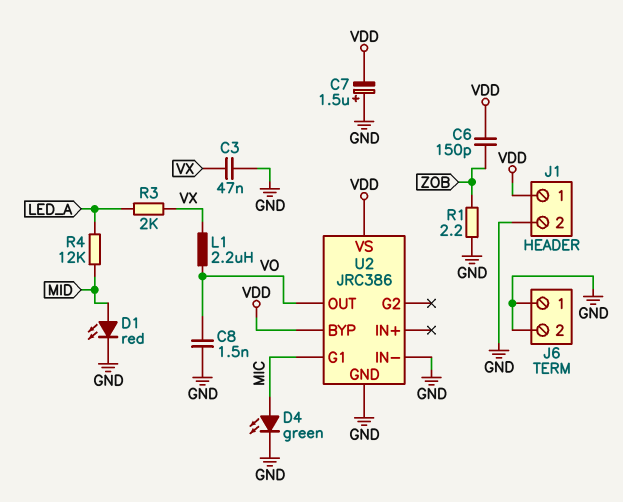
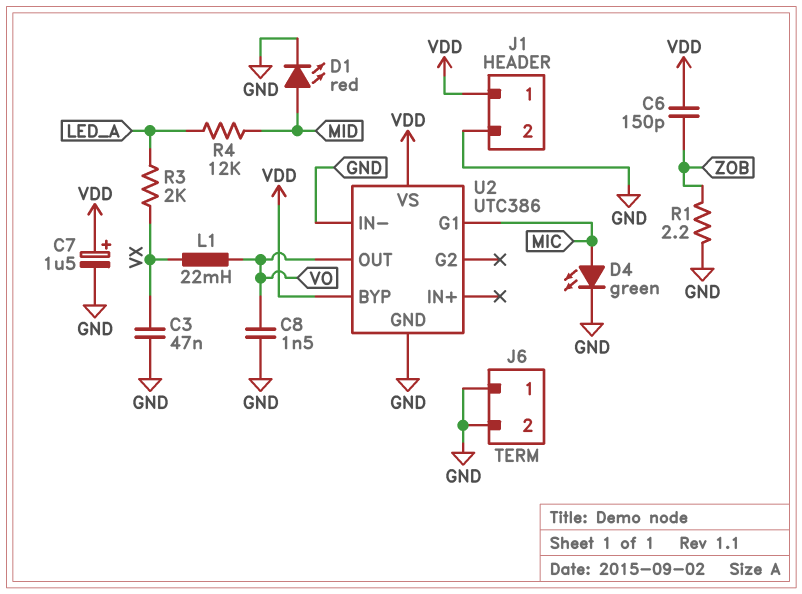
C7: 1.5uF (plus GND, minus VDD) -> 1.5uF (plus VDD, minus GND)
L1: 2.2uH (VO, VX) -> 22mH (VO, VX)
U2: JRC386 -> UTC386

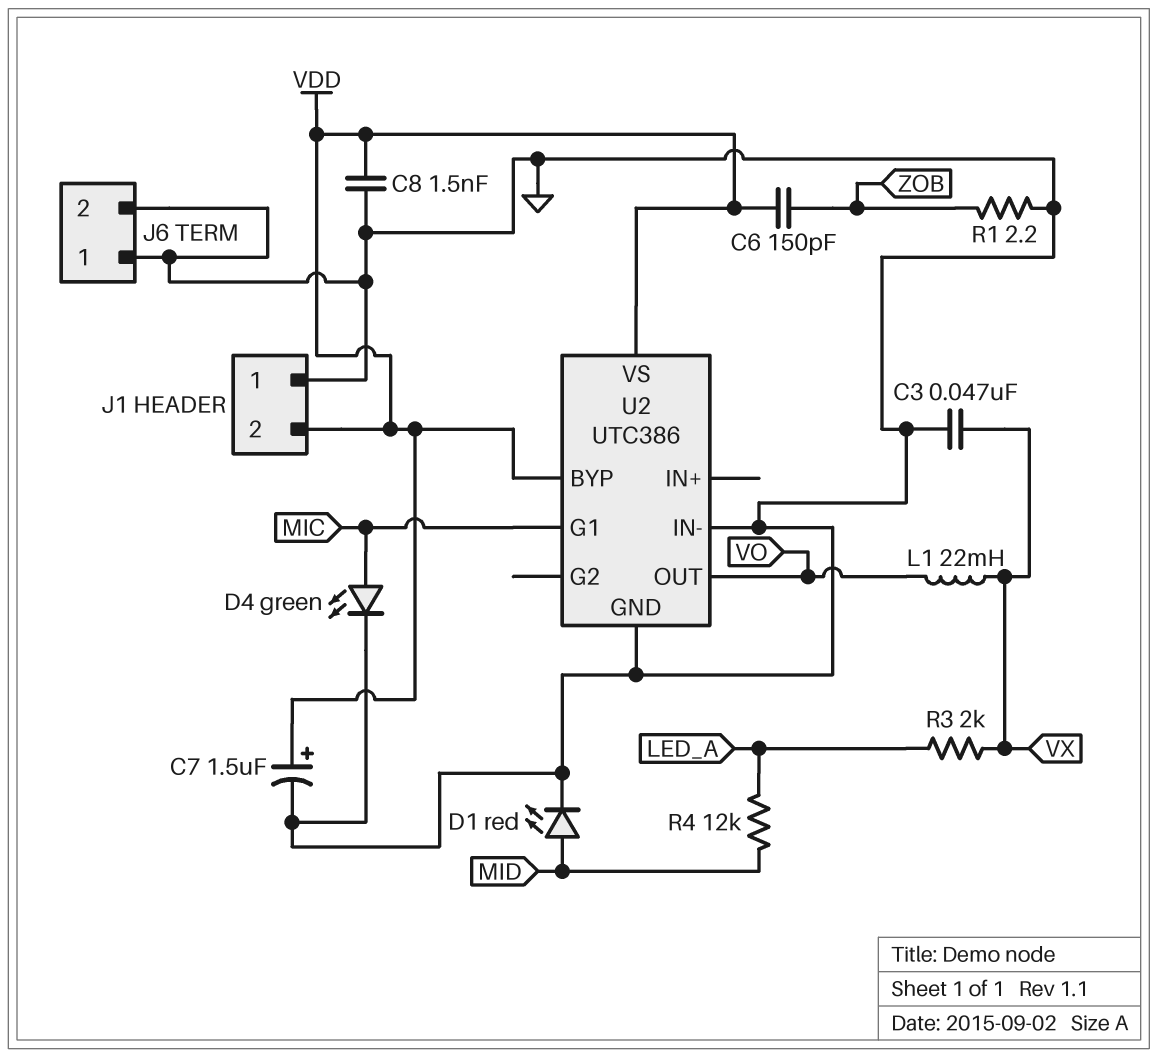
C8: 1.5nF (GND, VO) -> 1.5nF (GND, VDD)
J1 pin 1: VDD -> GND
J1 pin 2: GND -> VDD

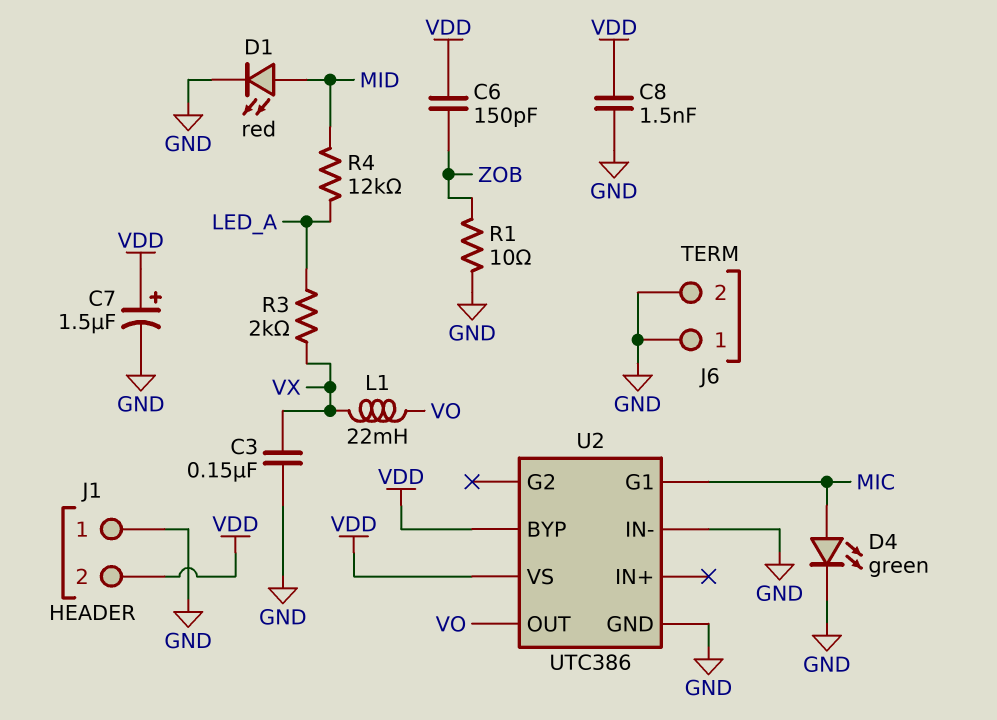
C3: 47nF (GND, VX) -> 150nF (GND, VX)
R1: 2.2 (GND, ZOB) -> 10 (GND, ZOB)

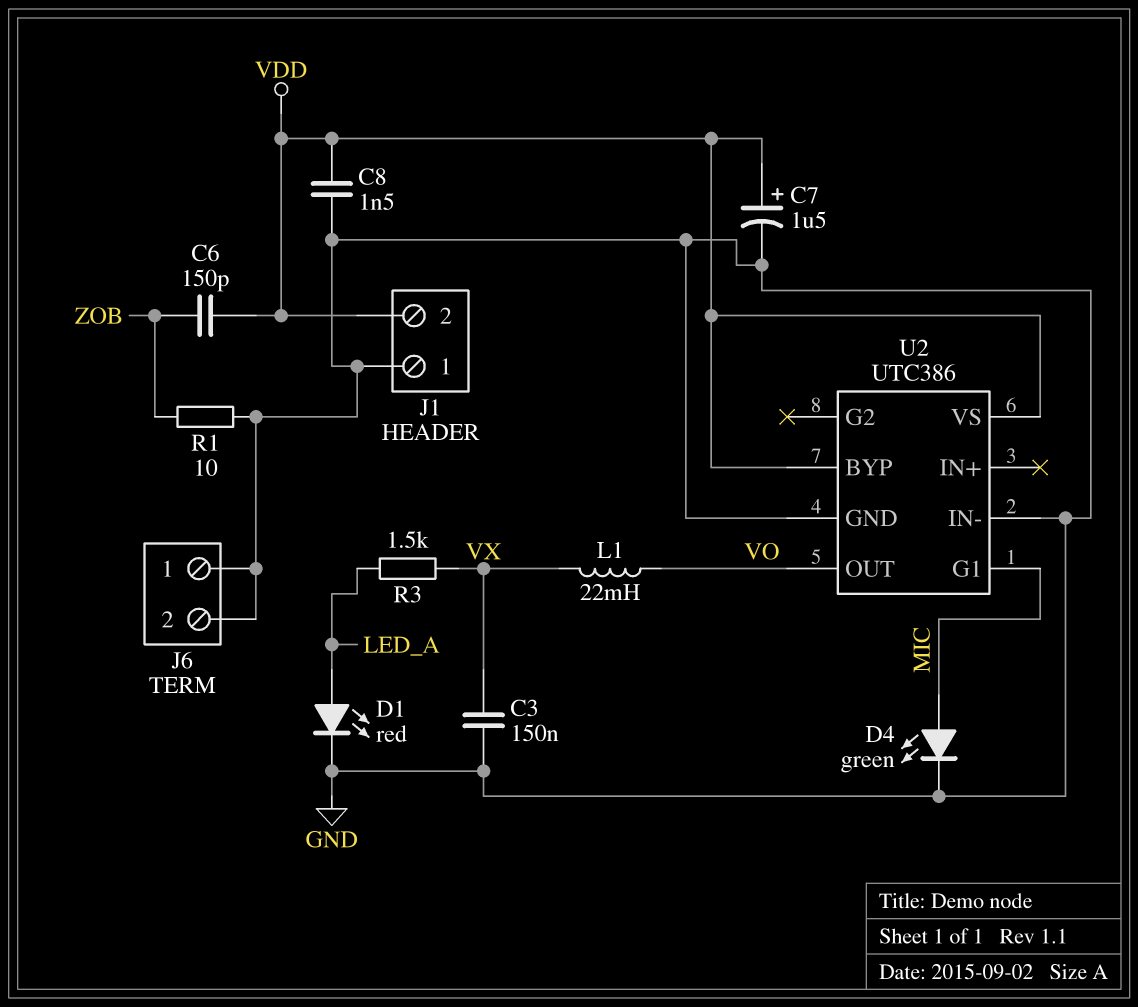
D1: LED red (A MID, K GND) -> LED red (A LED_A, K GND)
R3: 2k (LED_A, VX) -> 1.5k (LED_A, VX)
R4: 12k (LED_A, MID) -> none

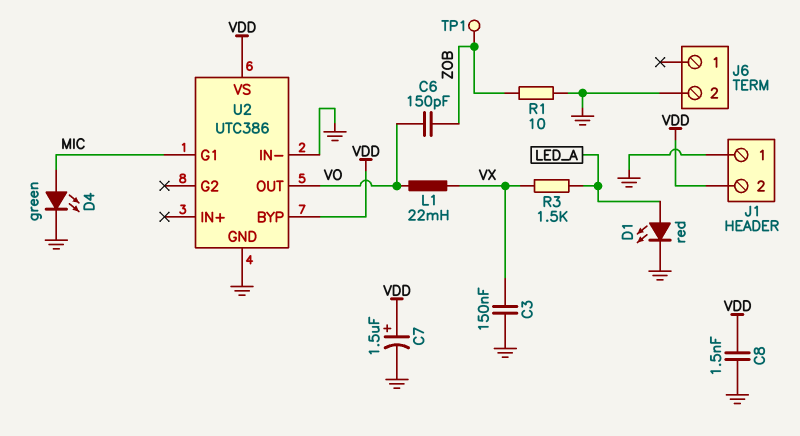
C6: 150pF (VDD, ZOB) -> 150pF (VO, ZOB)
J6 pin 1: GND -> none
TP1: none -> test point (ZOB)

